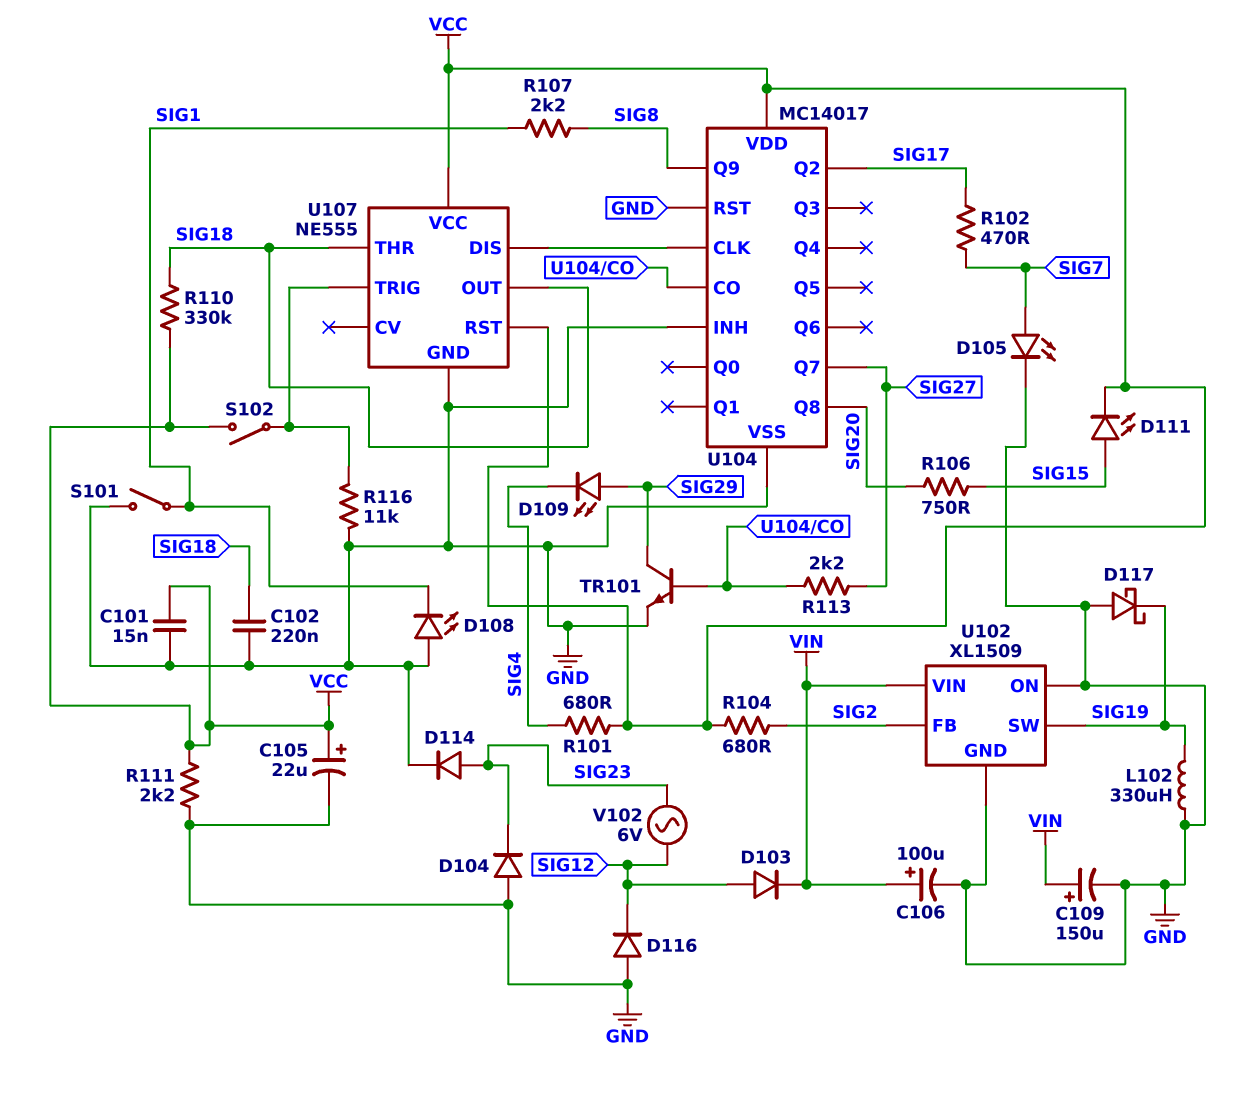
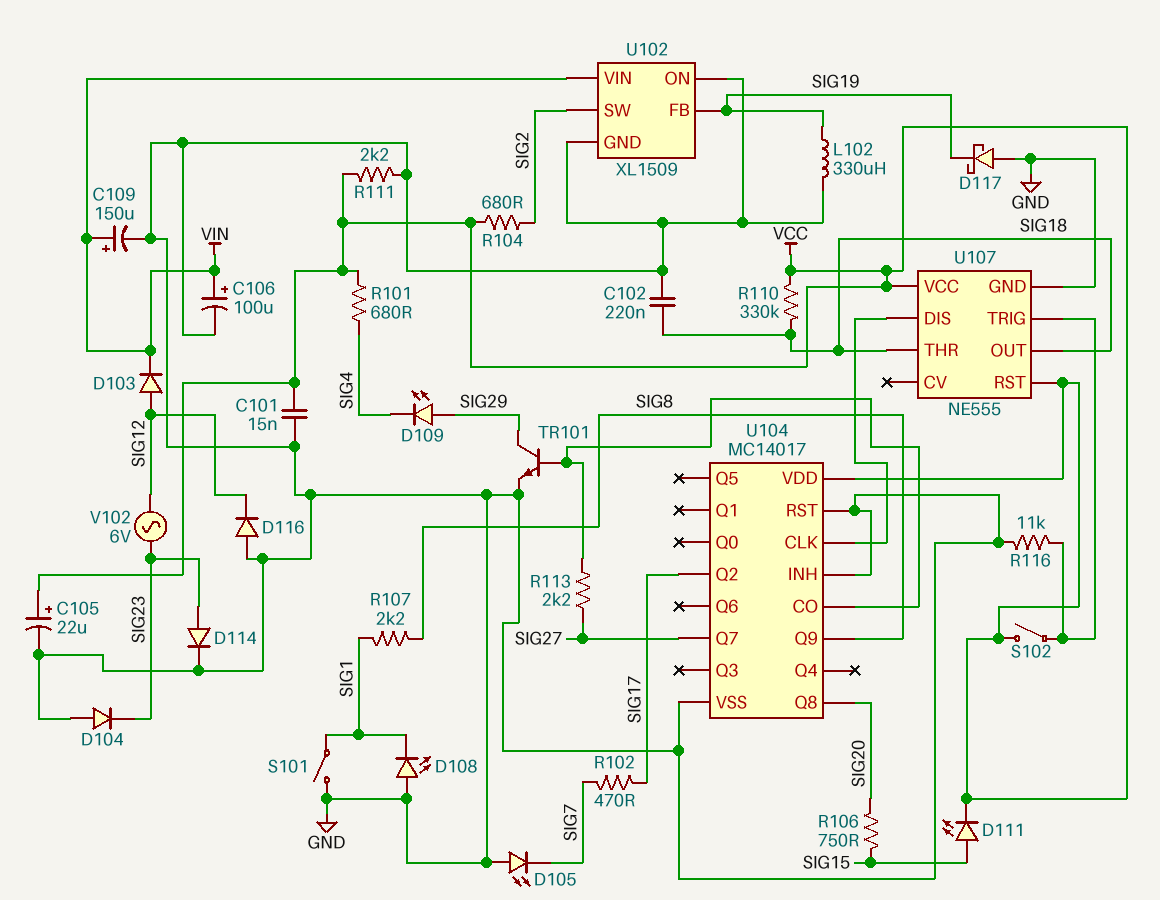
D105: LED (A SIG7, K GND) -> LED (A GND, K SIG7)
U102 pin FB: SIG2 -> SIG19
U102 pin SW: SIG19 -> SIG2

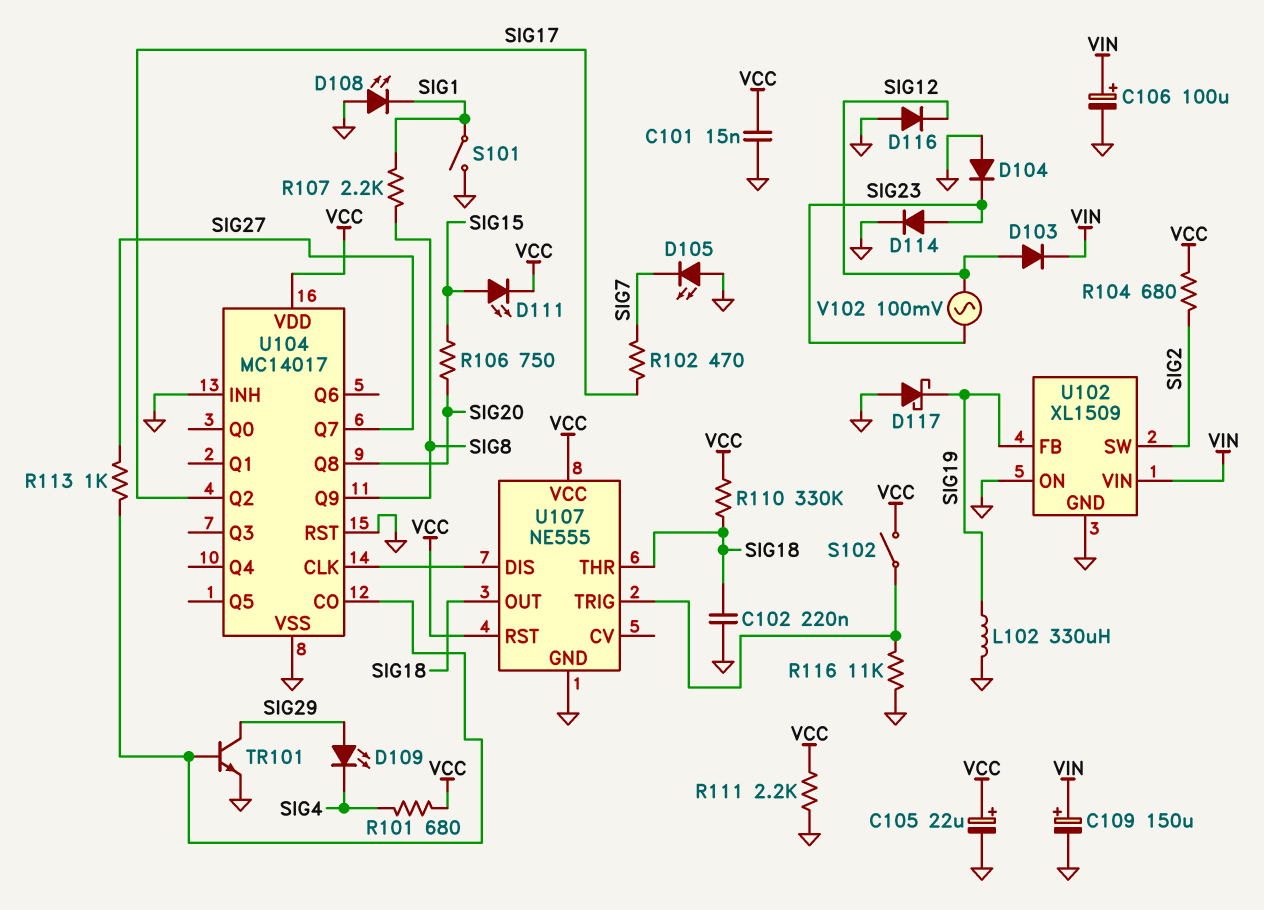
R113: 2.2k (SIG27, U104/CO) -> 1k (SIG27, U104/CO)
V102: AC 6V (SIG12, SIG23) -> AC 100mV (SIG12, SIG23)

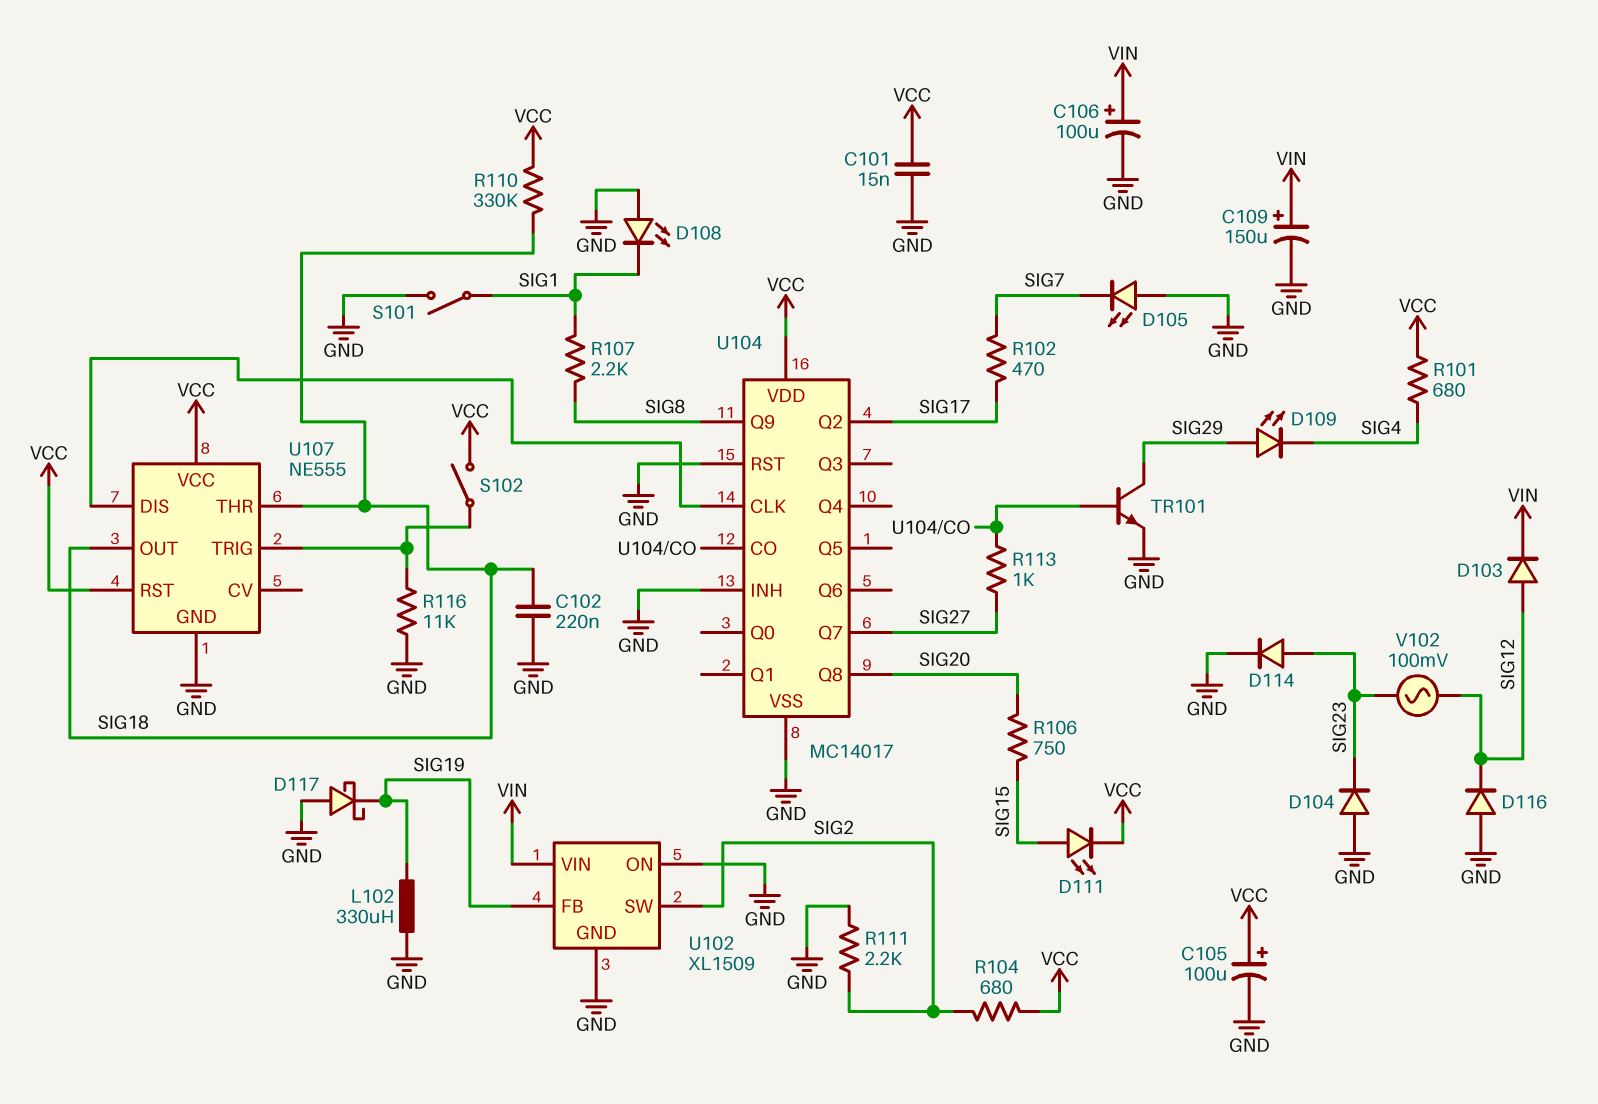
C105: 22uF (plus VCC, minus GND) -> 100uF (plus VCC, minus GND)
R111: 2.2k (GND, VCC) -> 2.2k (GND, SIG2)

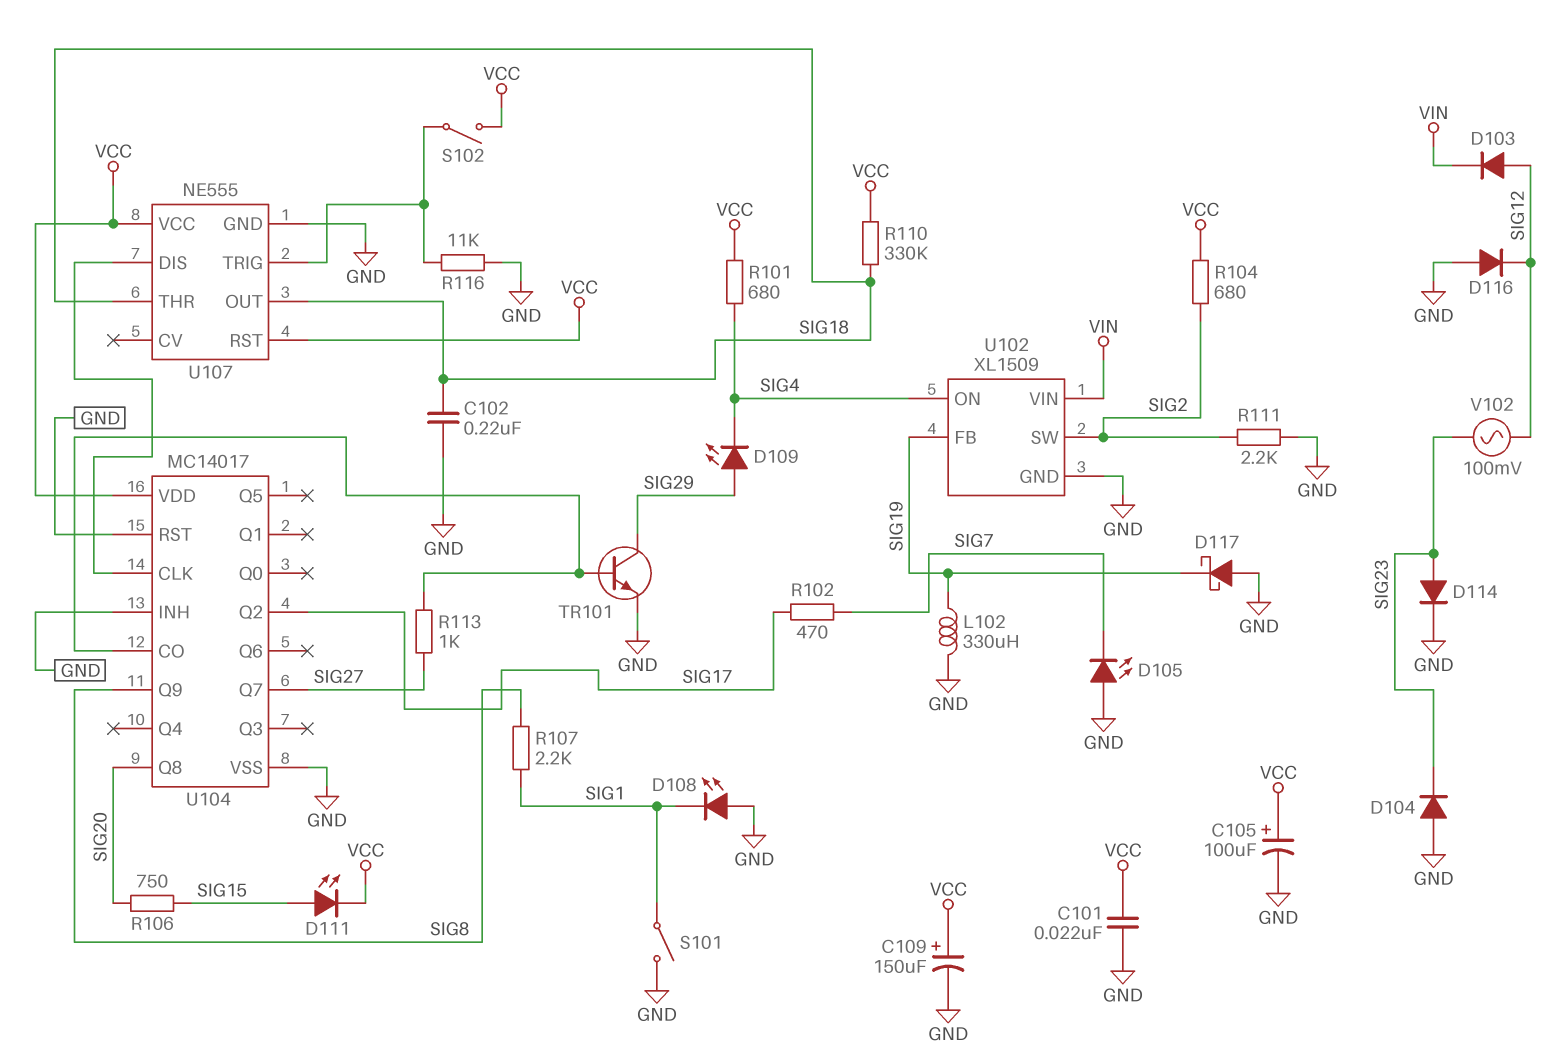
C101: 15nF (GND, VCC) -> 22nF (GND, VCC)
C106: 100uF (plus VIN, minus GND) -> none
C109: 150uF (plus VIN, minus GND) -> 150uF (plus VCC, minus GND)
U102 pin ON: GND -> SIG4

